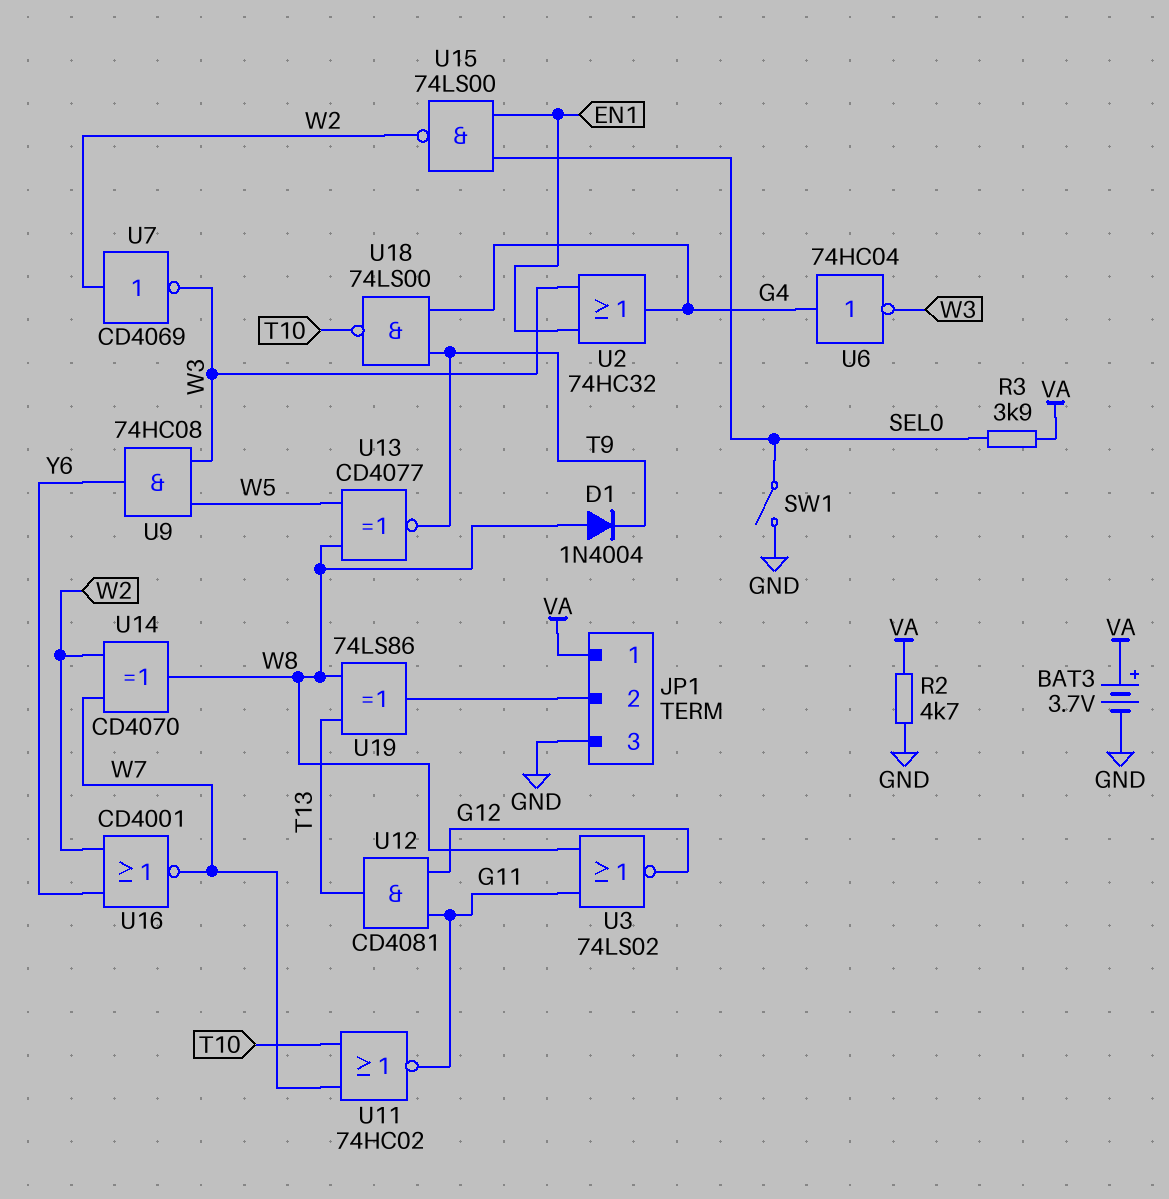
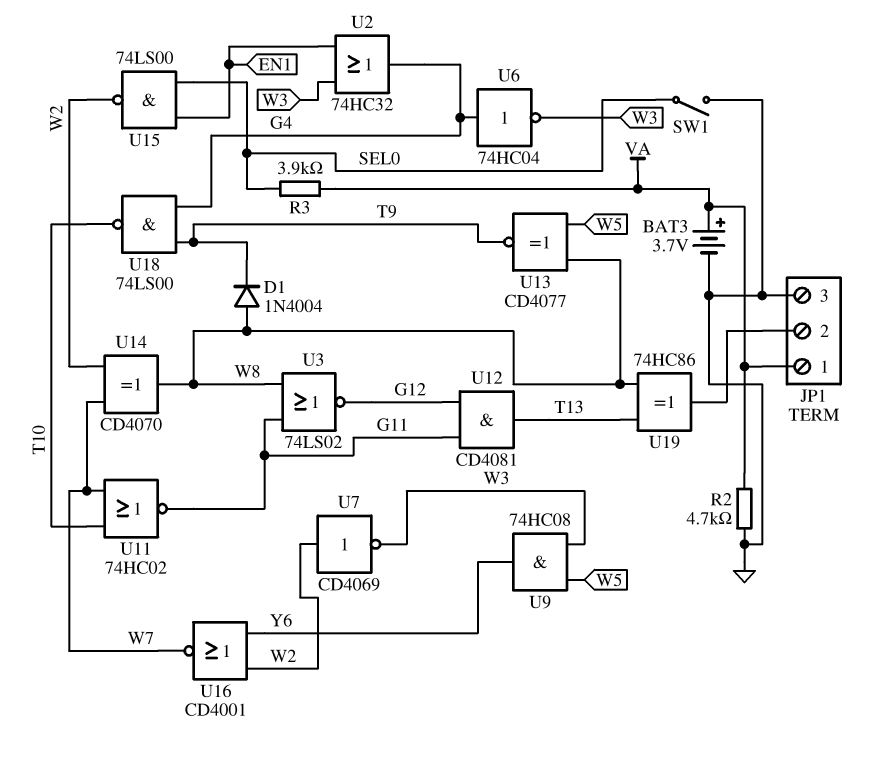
U19: XOR 74LS86 (in T13, in W8, out JP1/2) -> XOR 74HC86 (in T13, in W8, out JP1/2)

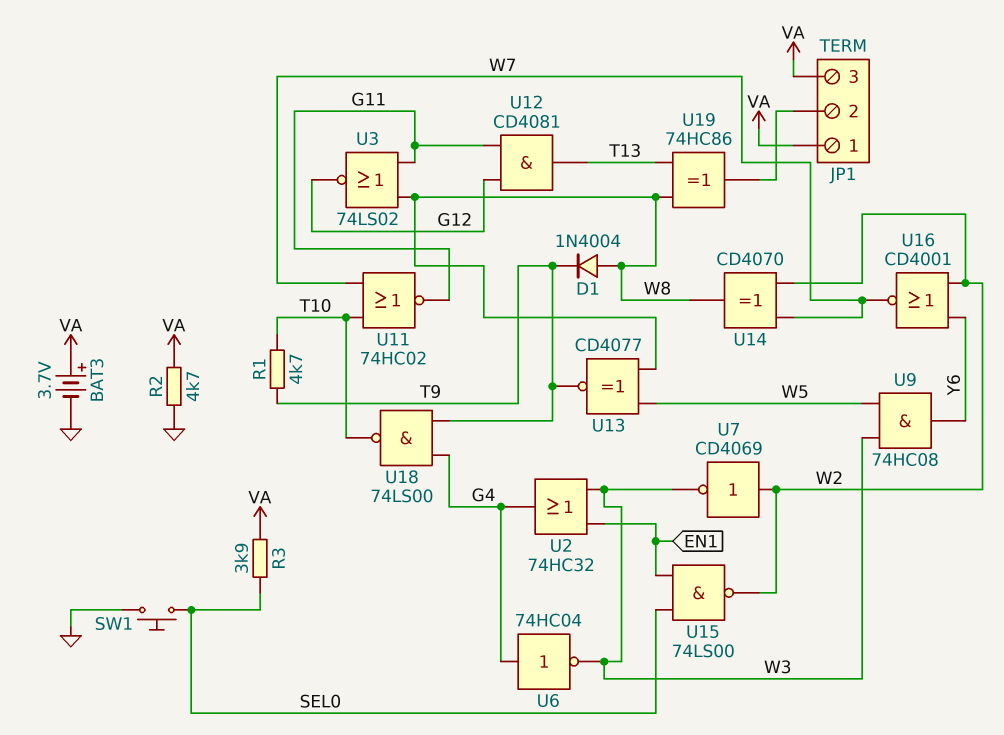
JP1 pin 3: GND -> VA
R1: none -> 4.7k (T9, T10)
SW1: switch (GND, SEL0) -> button (GND, SEL0)

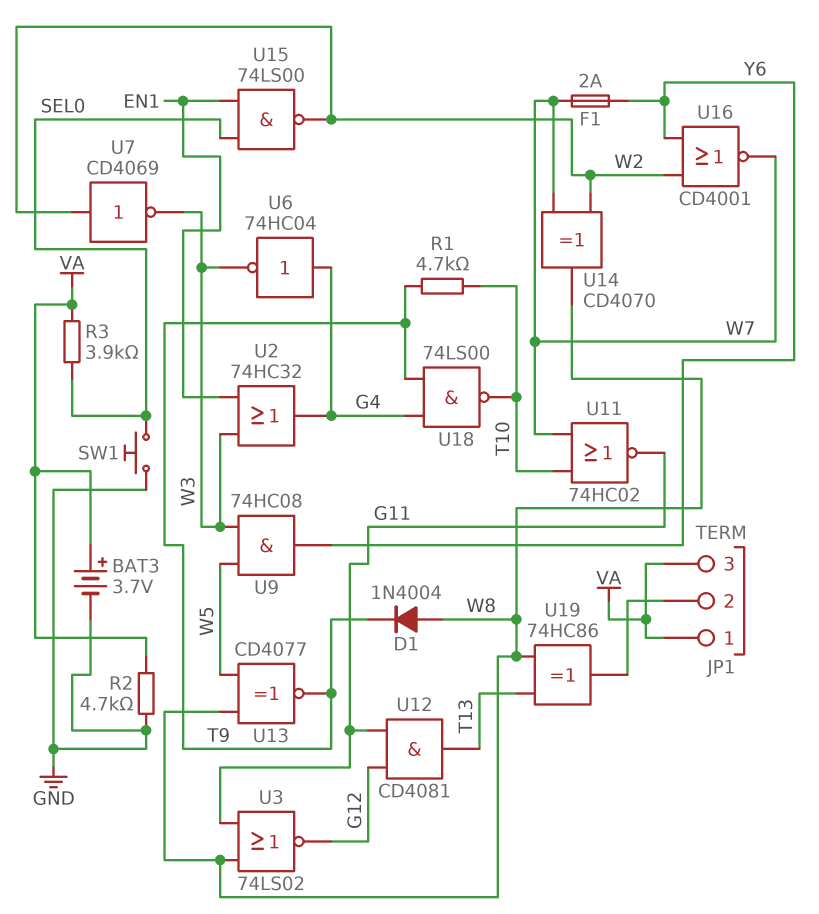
F1: none -> 2A (W7, Y6)

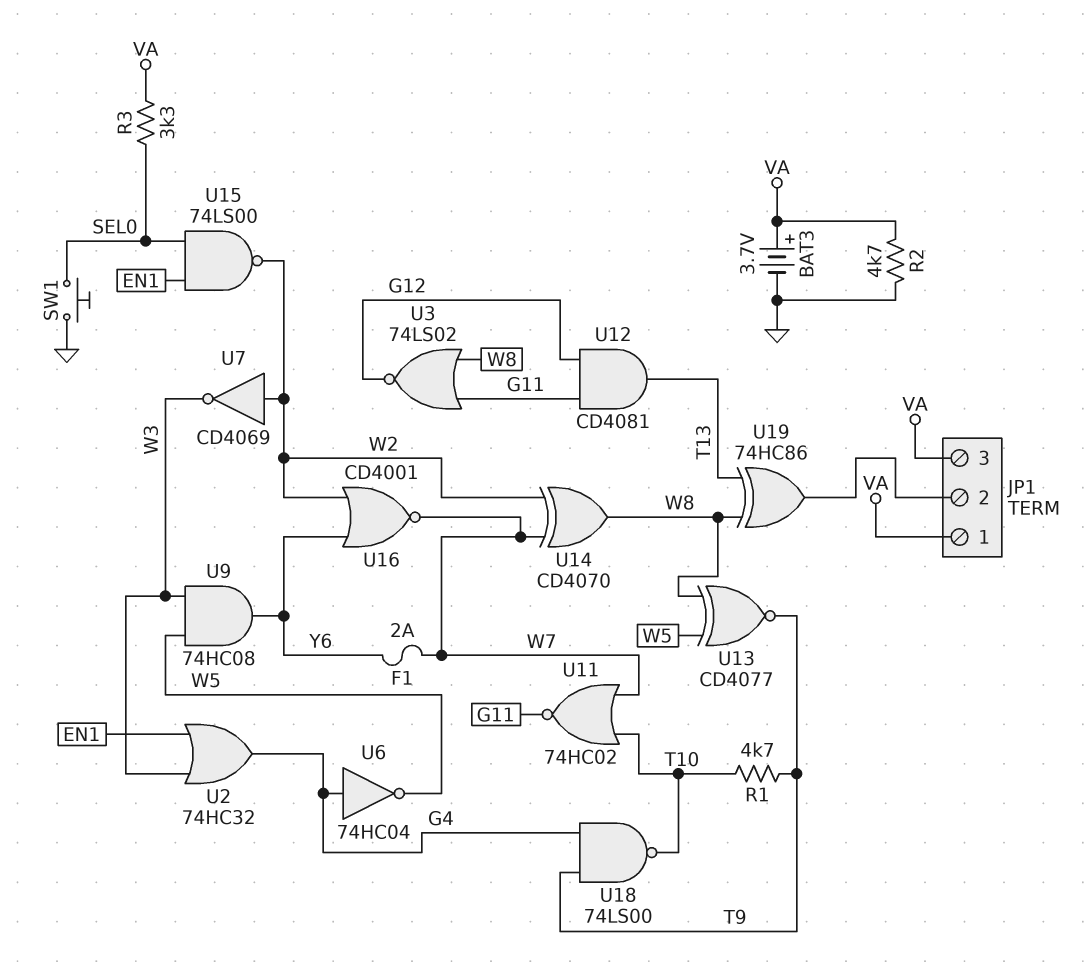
D1: diode 1N4004 (A W8, K T9) -> none
R3: 3.9k (SEL0, VA) -> 3.3k (SEL0, VA)
U6: NOT 74HC04 (in G4, out W3) -> NOT 74HC04 (in G4, out W5)

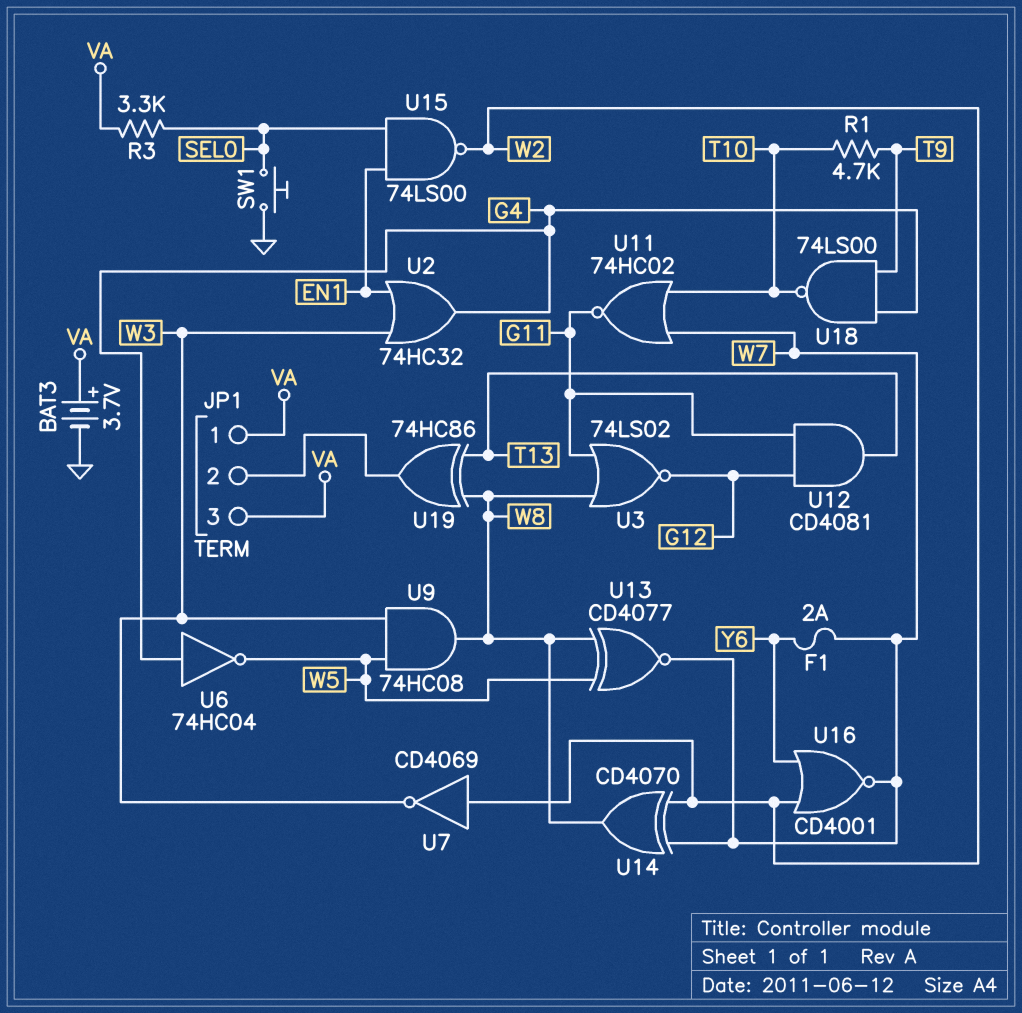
R2: 4.7k (GND, VA) -> none
U9: AND 74HC08 (in W3, in W5, out Y6) -> AND 74HC08 (in W3, in W5, out W8)
U13: XNOR CD4077 (in W5, in W8, out T9) -> XNOR CD4077 (in W5, in W8, out W7)

